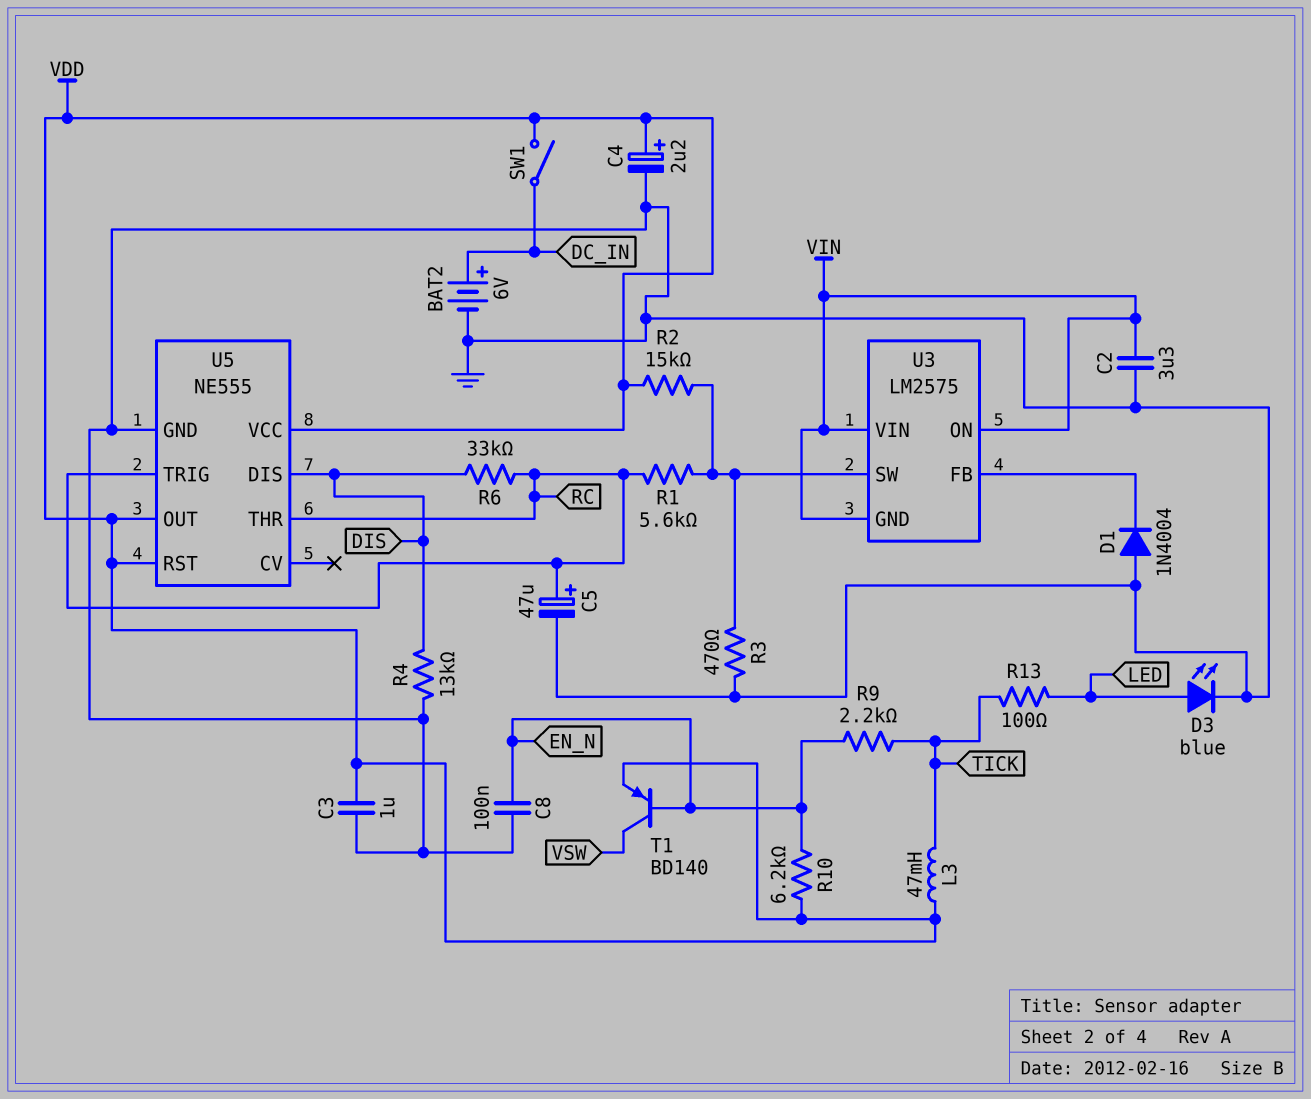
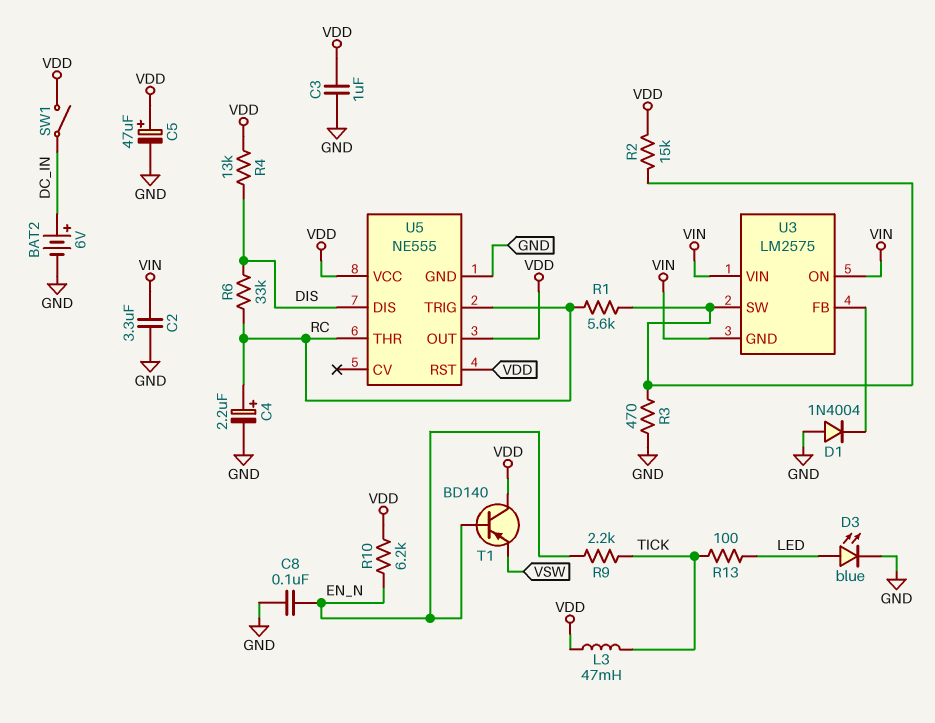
C4: 2.2uF (plus VDD, minus GND) -> 2.2uF (plus RC, minus GND)
C5: 47uF (plus RC, minus GND) -> 47uF (plus VDD, minus GND)
R4: 13k (DIS, GND) -> 13k (DIS, VDD)
T1: PNP BD140 (B EN_N, C VSW, E VDD) -> PNP BD140 (B EN_N, C VDD, E VSW)

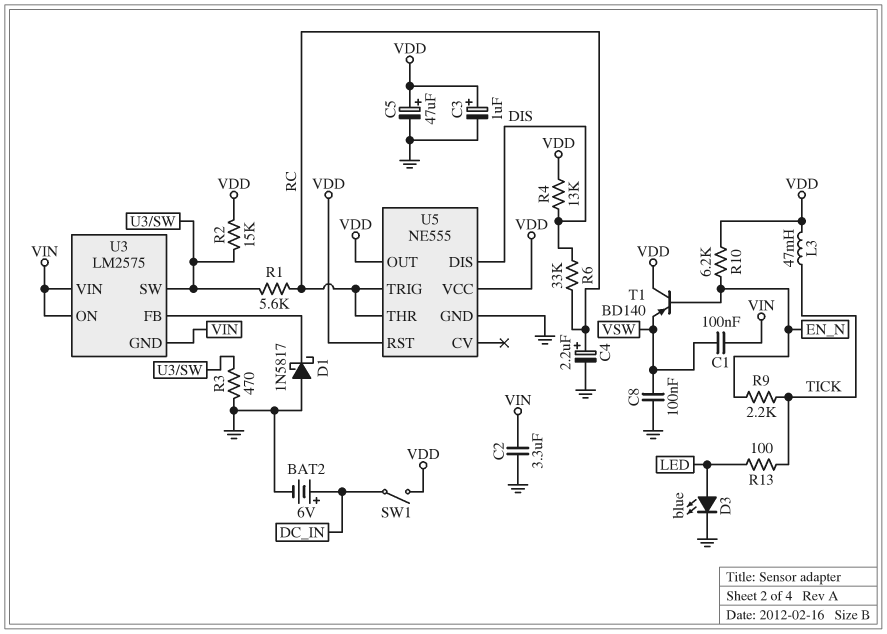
C1: none -> 100nF (VIN, VSW)
C3: 1uF (GND, VDD) -> 1uF (plus VDD, minus GND)
C8: 100nF (EN_N, GND) -> 100nF (GND, VSW)
D1: diode 1N4004 (A GND, K U3/FB) -> schottky 1N5817 (A GND, K U3/FB)

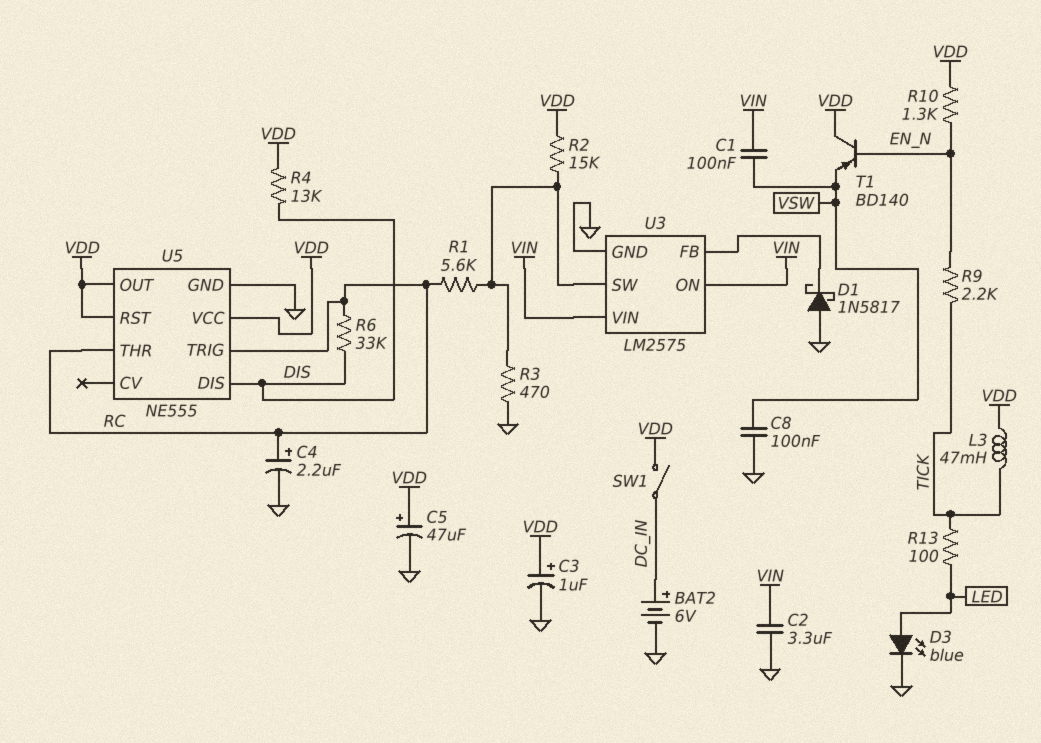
R10: 6.2k (EN_N, VDD) -> 1.3k (EN_N, VDD)
U3 pin GND: VIN -> GND

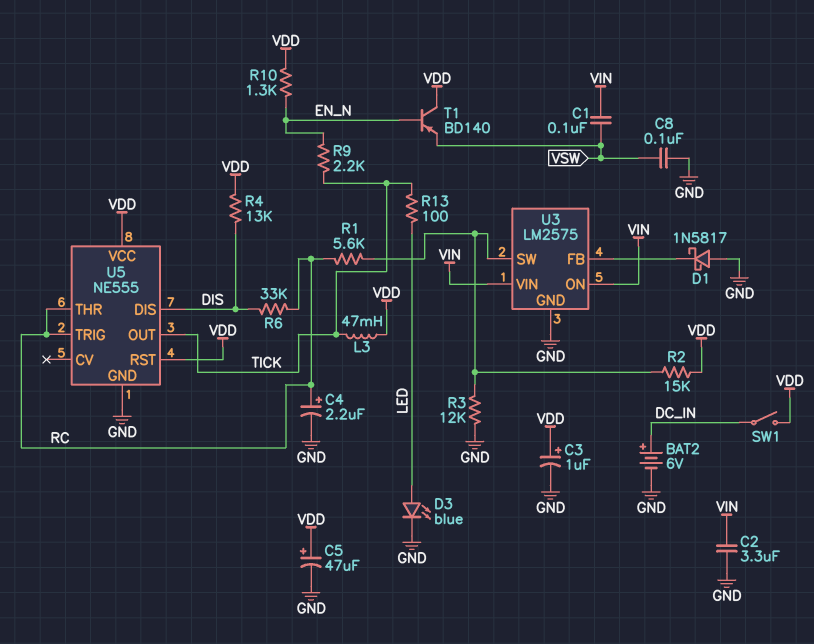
R3: 470 (GND, U3/SW) -> 12k (GND, U3/SW)
U5 pin OUT: VDD -> TICK

